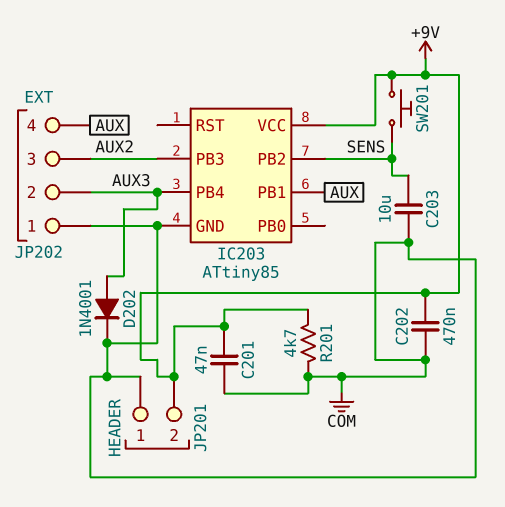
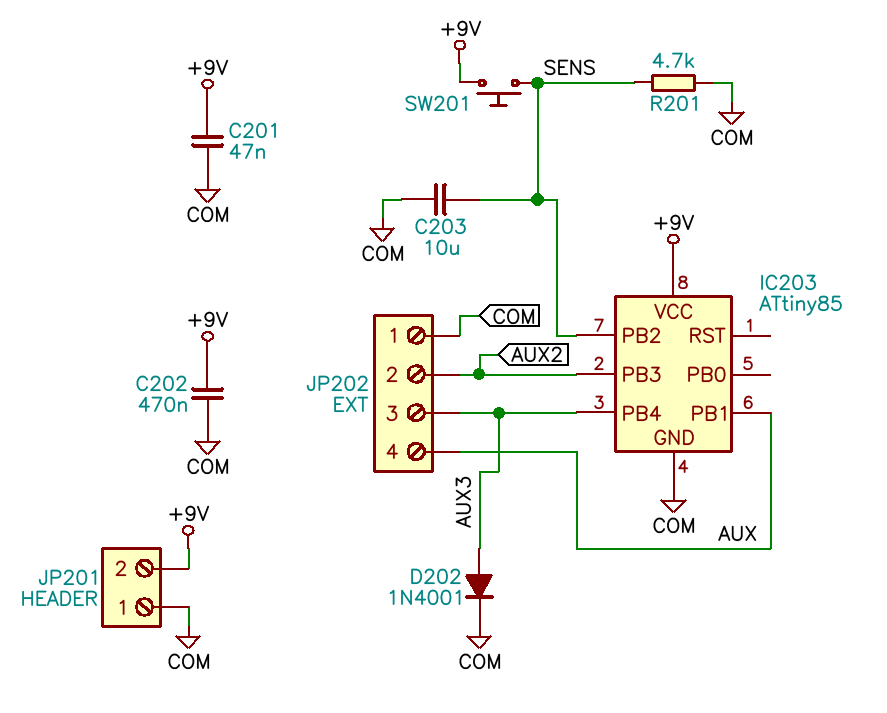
JP202 pin 2: AUX3 -> AUX2
JP202 pin 3: AUX2 -> AUX3
R201: 4.7k (+9V, COM) -> 4.7k (COM, SENS)

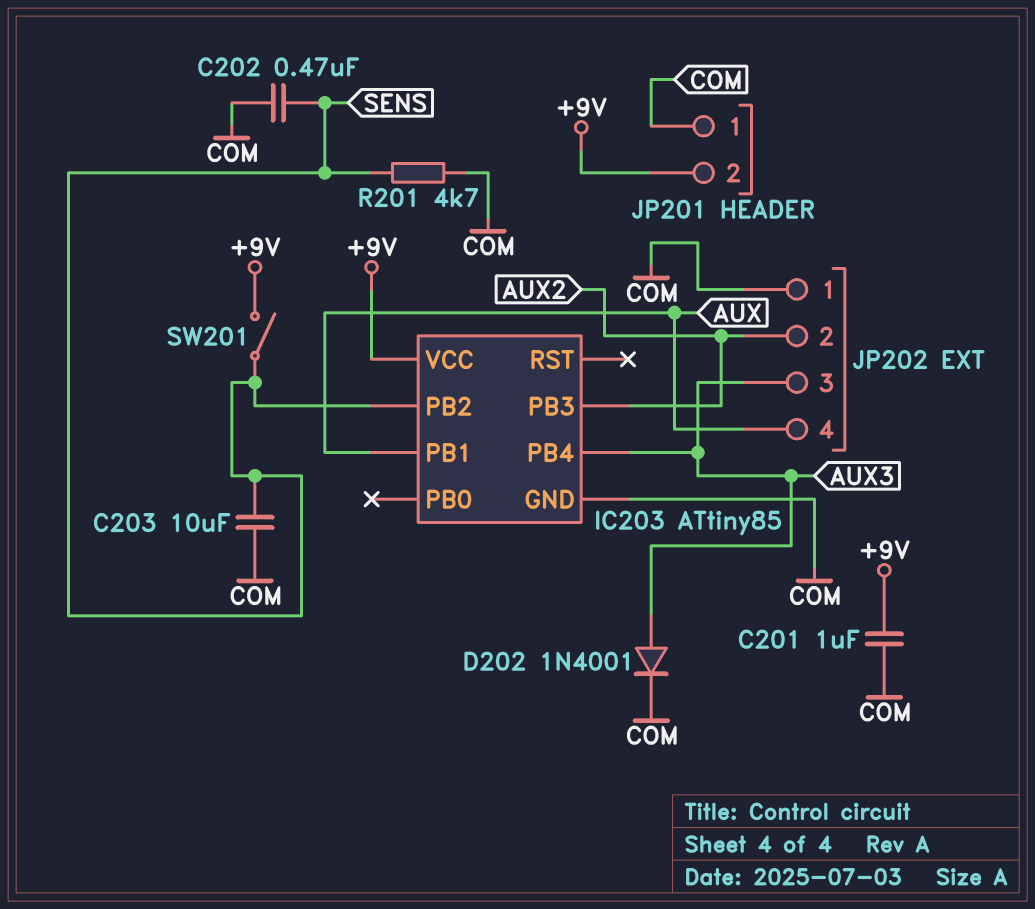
C201: 47nF (+9V, COM) -> 1uF (+9V, COM)
C202: 470nF (+9V, COM) -> 470nF (COM, SENS)
SW201: button (+9V, SENS) -> switch (+9V, SENS)

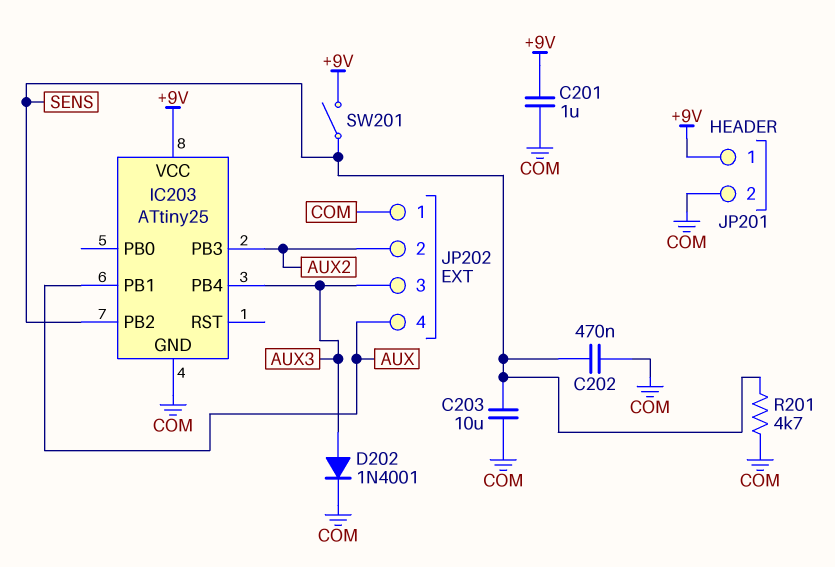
IC203: ATtiny85 -> ATtiny25
JP201 pin 1: COM -> +9V
JP201 pin 2: +9V -> COM

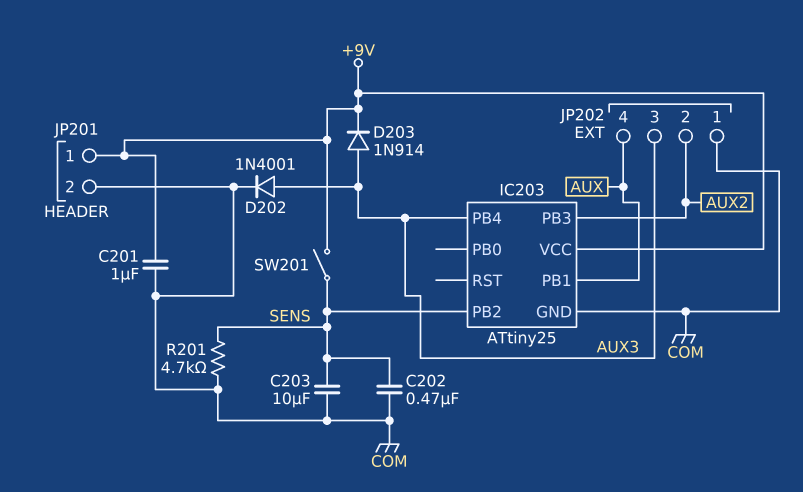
D203: none -> diode 1N914 (A AUX3, K +9V)

